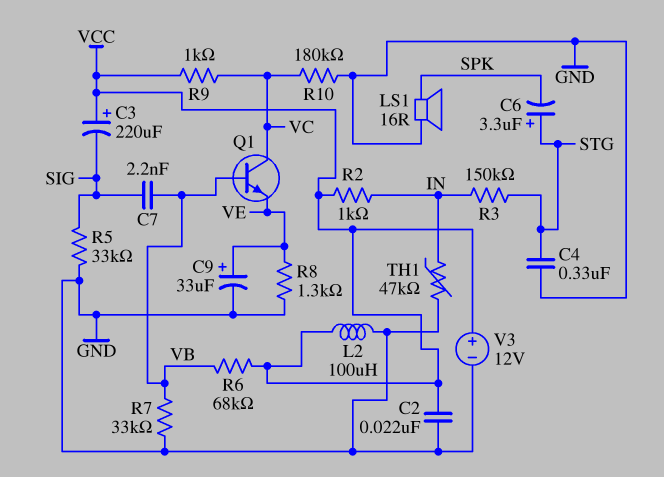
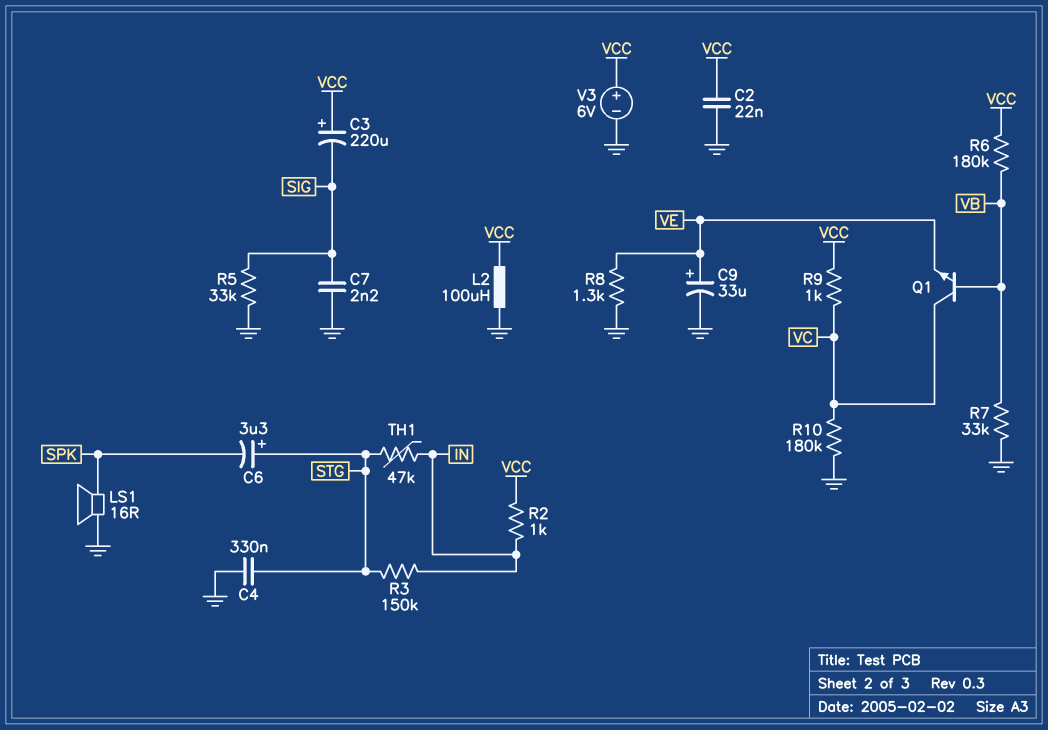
C7: 2.2nF (SIG, VB) -> 2.2nF (GND, SIG)
R6: 68k (VB, VCC) -> 180k (VB, VCC)
TH1: 47k (GND, IN) -> 47k (IN, STG)
V3: 12V (plus VCC, minus GND) -> 6V (plus VCC, minus GND)

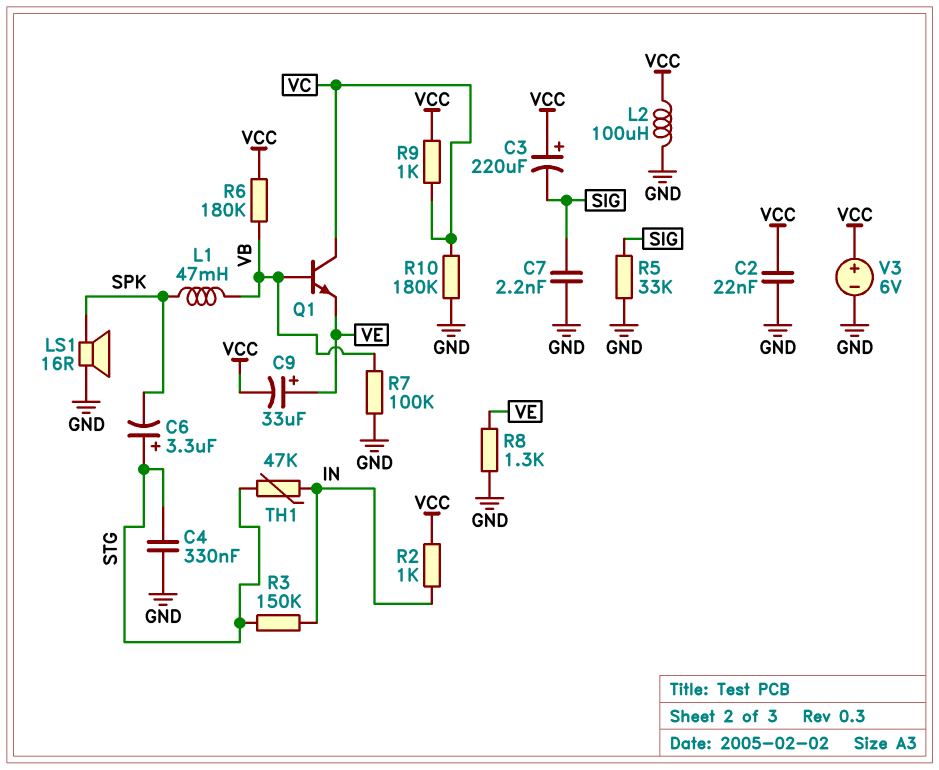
C9: 33uF (plus VE, minus GND) -> 33uF (plus VE, minus VCC)
L1: none -> 47mH (SPK, VB)
R7: 33k (GND, VB) -> 100k (GND, VB)

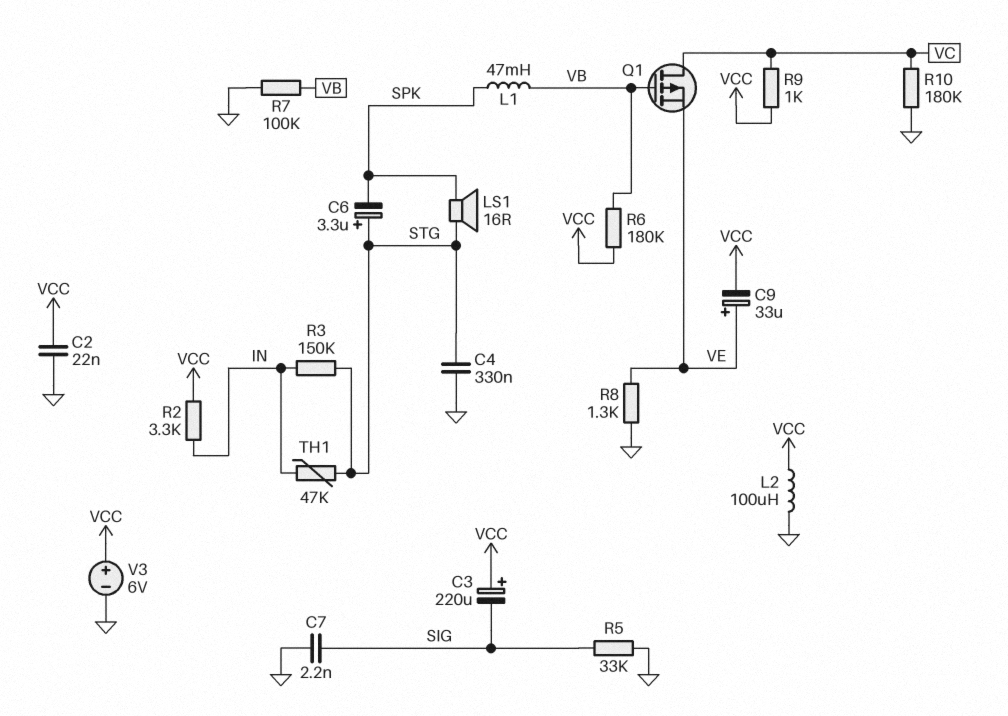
LS1: speaker 16R (GND, SPK) -> speaker 16R (SPK, STG)
Q1: NPN (B VB, C VC, E VE) -> PMOS (G VB, D VC, S VE)
R2: 1k (IN, VCC) -> 3.3k (IN, VCC)

